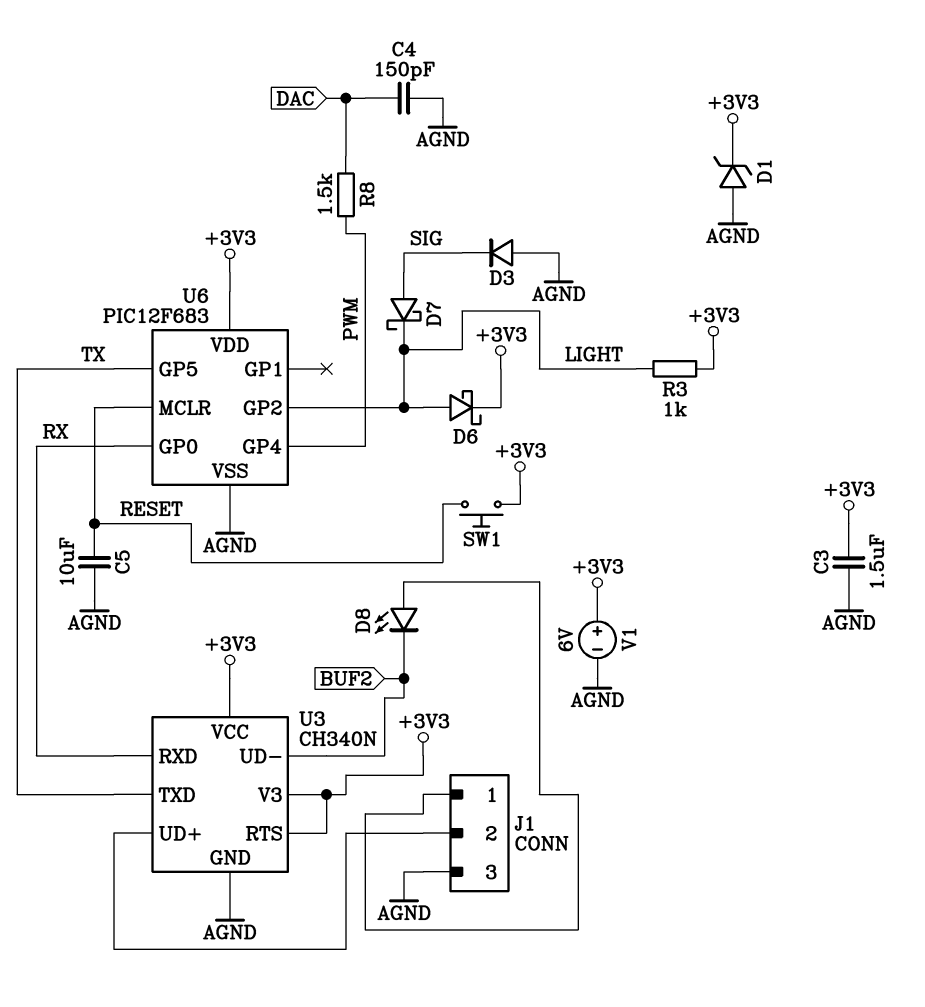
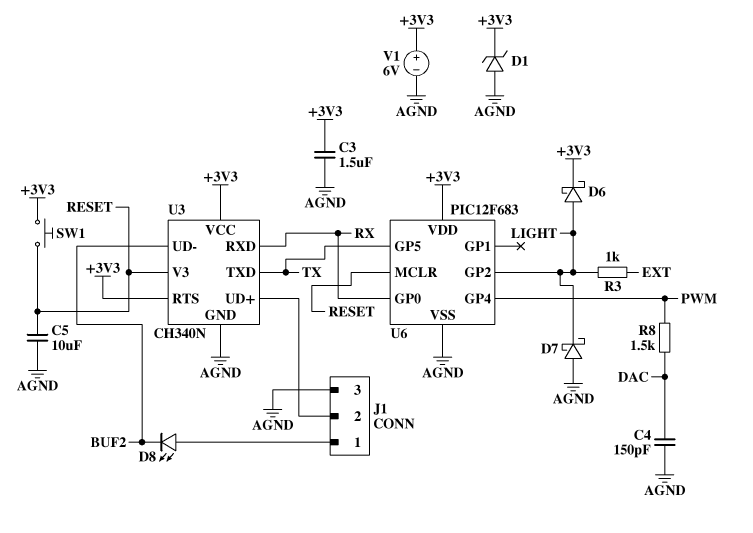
D3: diode (A AGND, K SIG) -> none
D7: schottky (A SIG, K LIGHT) -> schottky (A AGND, K LIGHT)
R3: 1k (+3V3, LIGHT) -> 1k (EXT, LIGHT)
U3 pin V3: +3V3 -> RESET

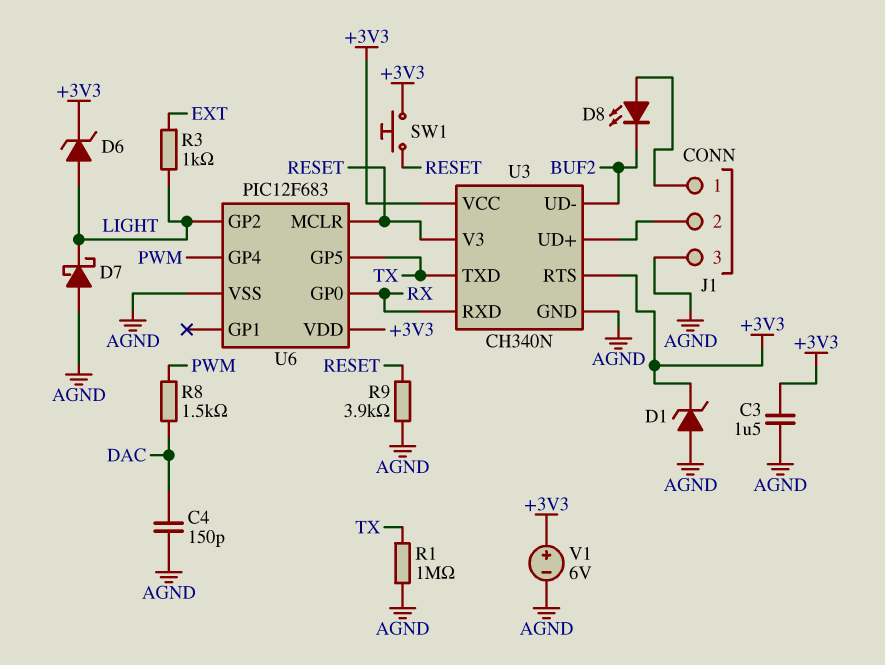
C5: 10uF (AGND, RESET) -> none
D6: schottky (A LIGHT, K +3V3) -> zener (A LIGHT, K +3V3)
R1: none -> 1M (AGND, TX)
R9: none -> 3.9k (AGND, RESET)

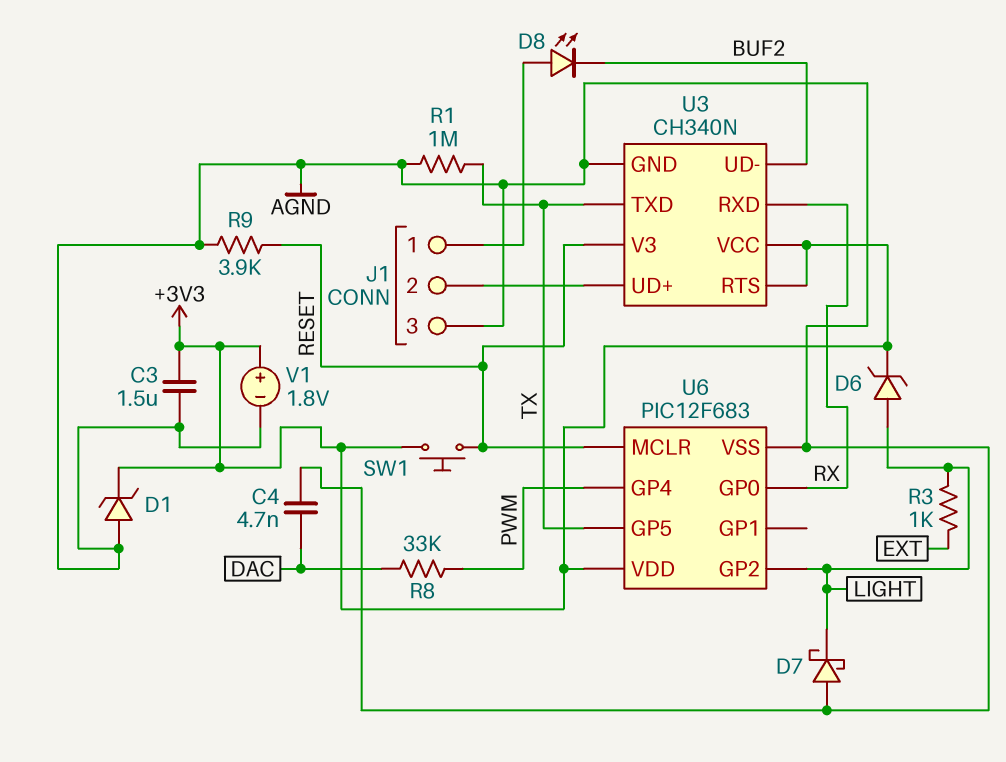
C4: 150pF (AGND, DAC) -> 4.7nF (AGND, DAC)
R8: 1.5k (DAC, PWM) -> 33k (DAC, PWM)
V1: 6V (plus +3V3, minus AGND) -> 1.8V (plus +3V3, minus AGND)

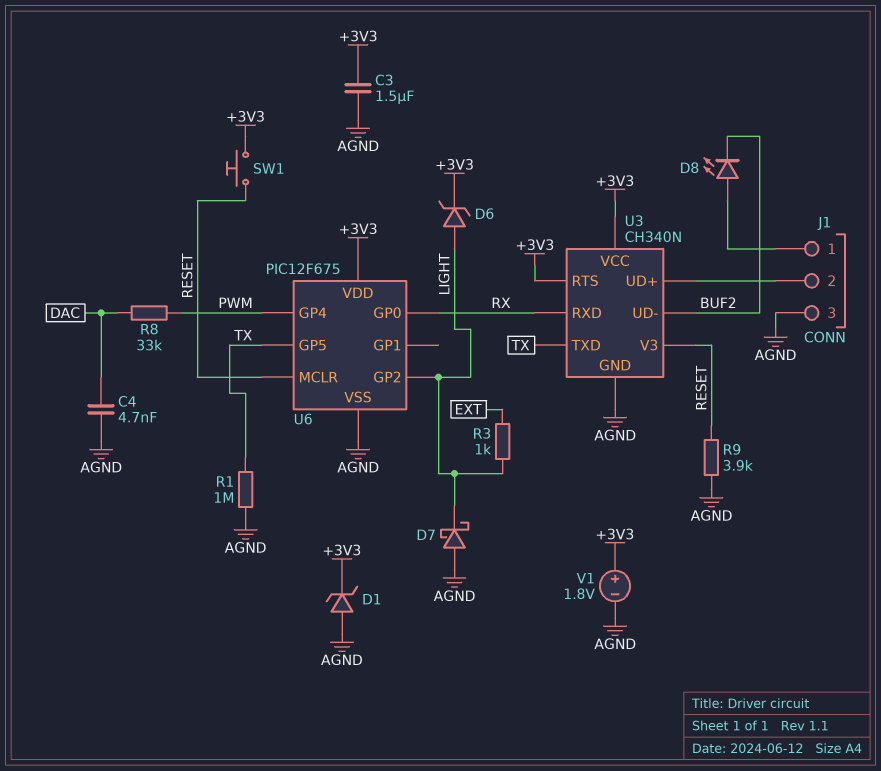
U6: PIC12F683 -> PIC12F675

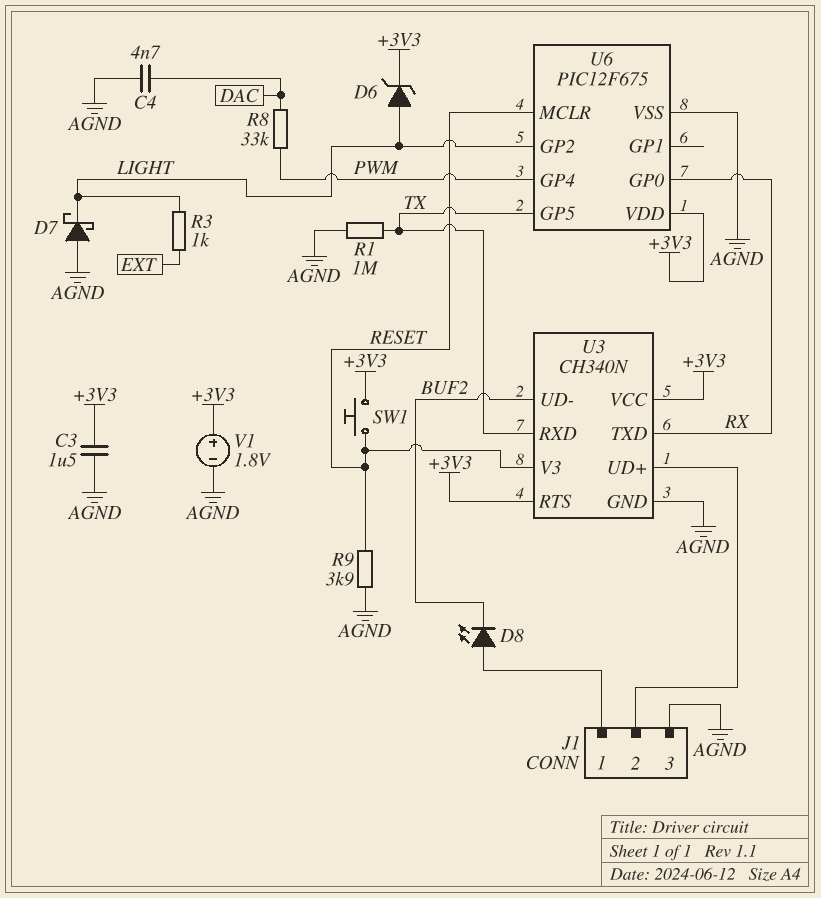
D1: zener (A AGND, K +3V3) -> none
U3 pin RXD: RX -> TX
U3 pin TXD: TX -> RX

